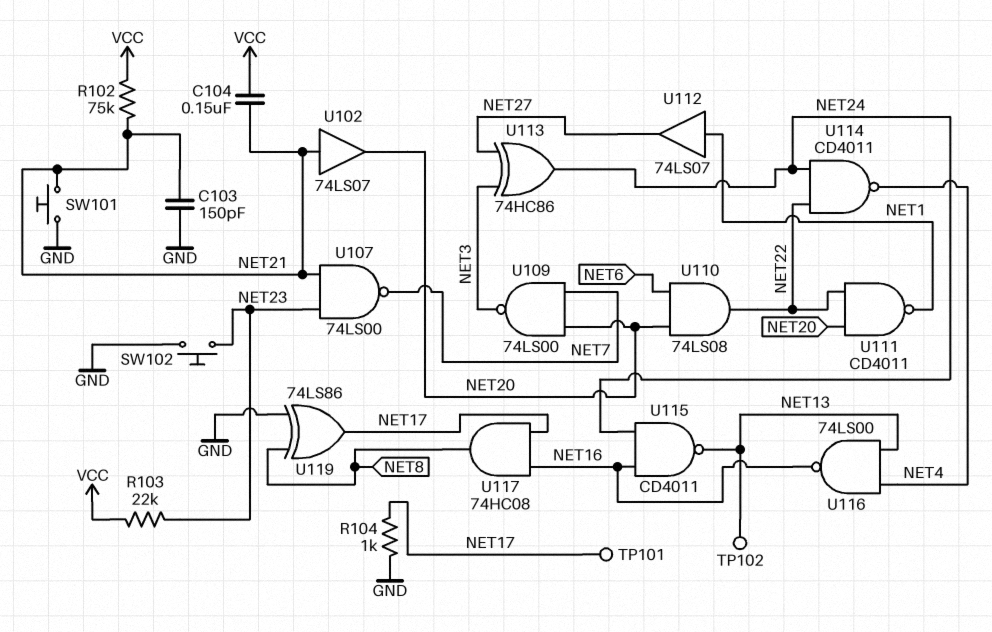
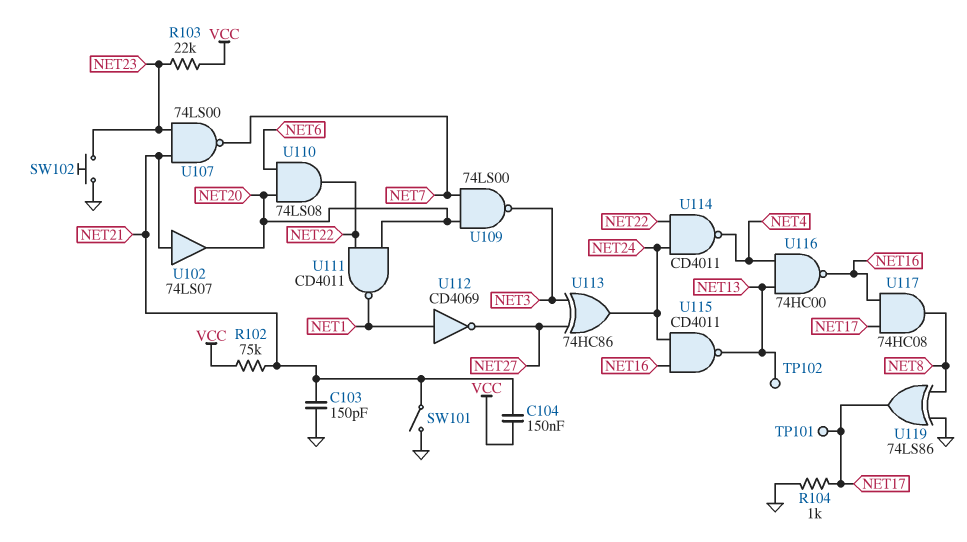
SW101: button (GND, NET21) -> switch (GND, NET21)
U112: buffer 74LS07 (in NET1, out NET27) -> NOT CD4069 (in NET1, out NET27)
U116: NAND 74LS00 (in NET4, in NET13, out NET16) -> NAND 74HC00 (in NET4, in NET13, out NET16)

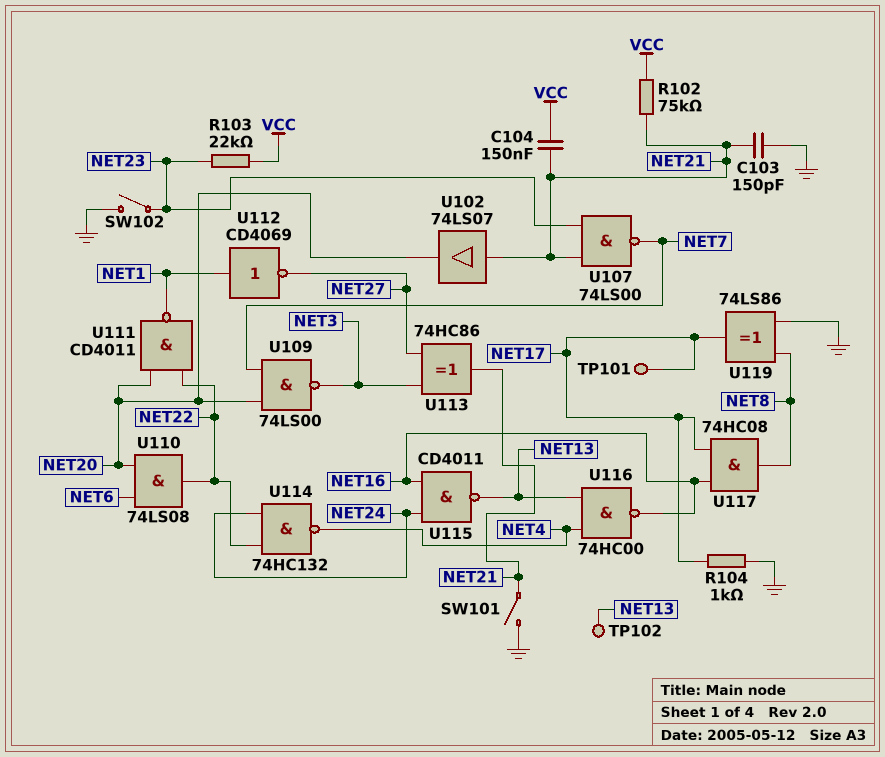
SW102: button (GND, NET23) -> switch (GND, NET23)
U113: XOR 74HC86 (in NET3, in NET27, out NET24) -> XOR 74HC86 (in NET3, in NET27, out NET21)
U114: NAND CD4011 (in NET22, in NET24, out NET4) -> NAND 74HC132 (in NET22, in NET24, out NET4)

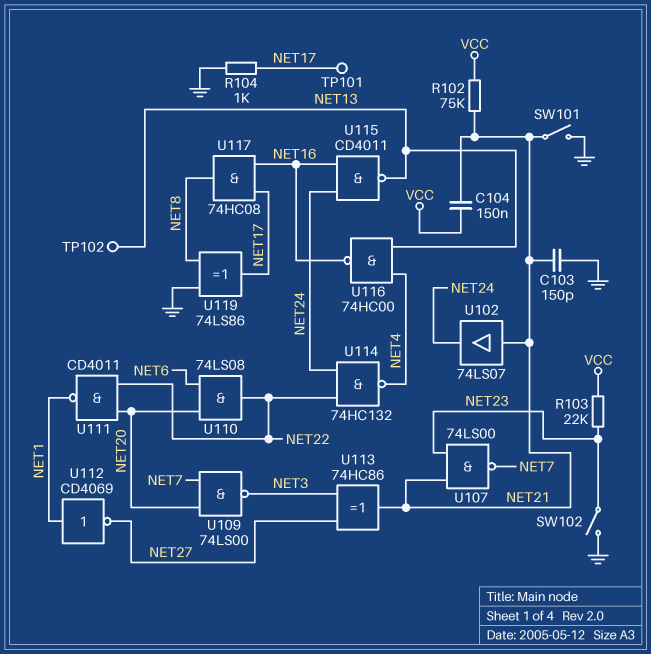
U102: buffer 74LS07 (in NET21, out NET20) -> buffer 74LS07 (in NET21, out NET24)

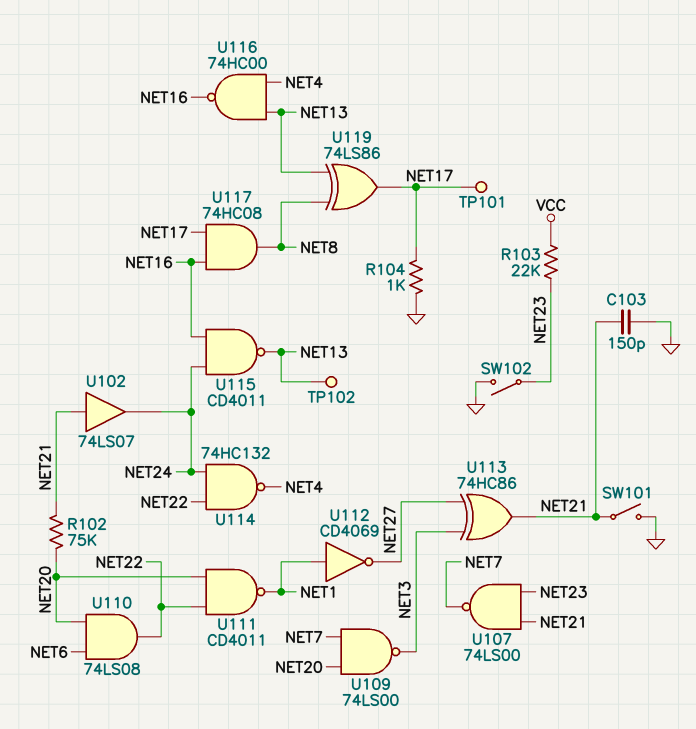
C104: 150nF (NET21, VCC) -> none
R102: 75k (NET21, VCC) -> 75k (NET20, NET21)
U119: XOR 74LS86 (in GND, in NET8, out NET17) -> XOR 74LS86 (in NET8, in NET13, out NET17)

